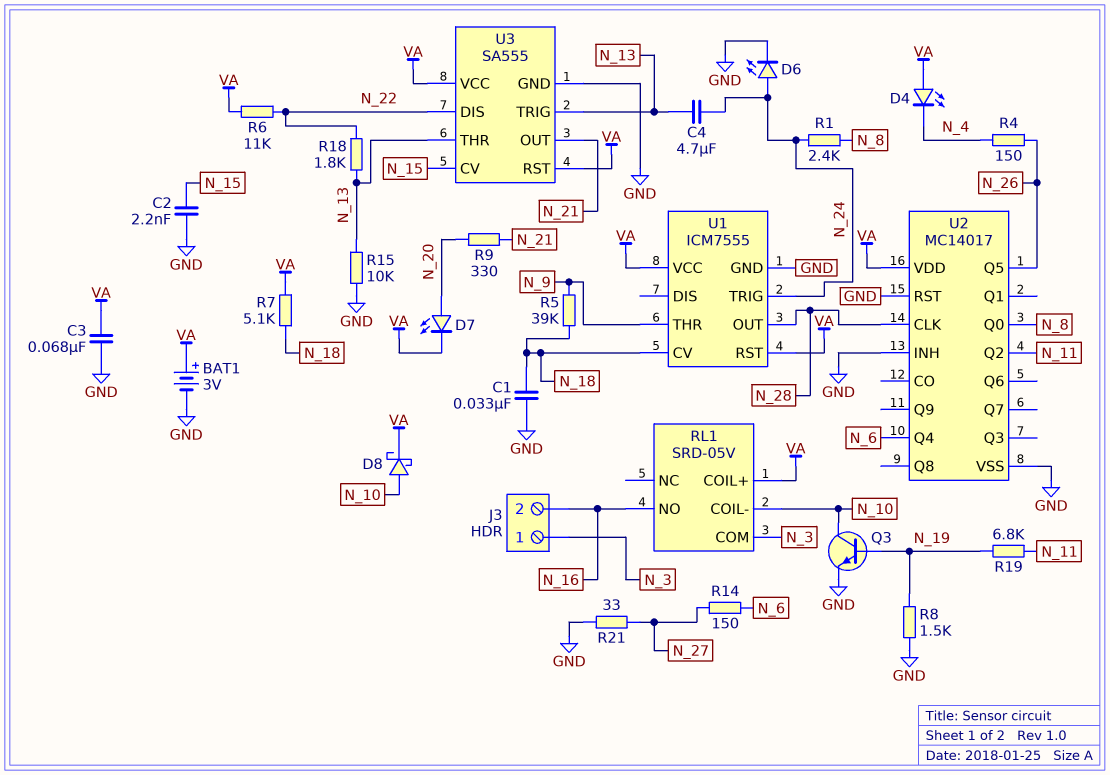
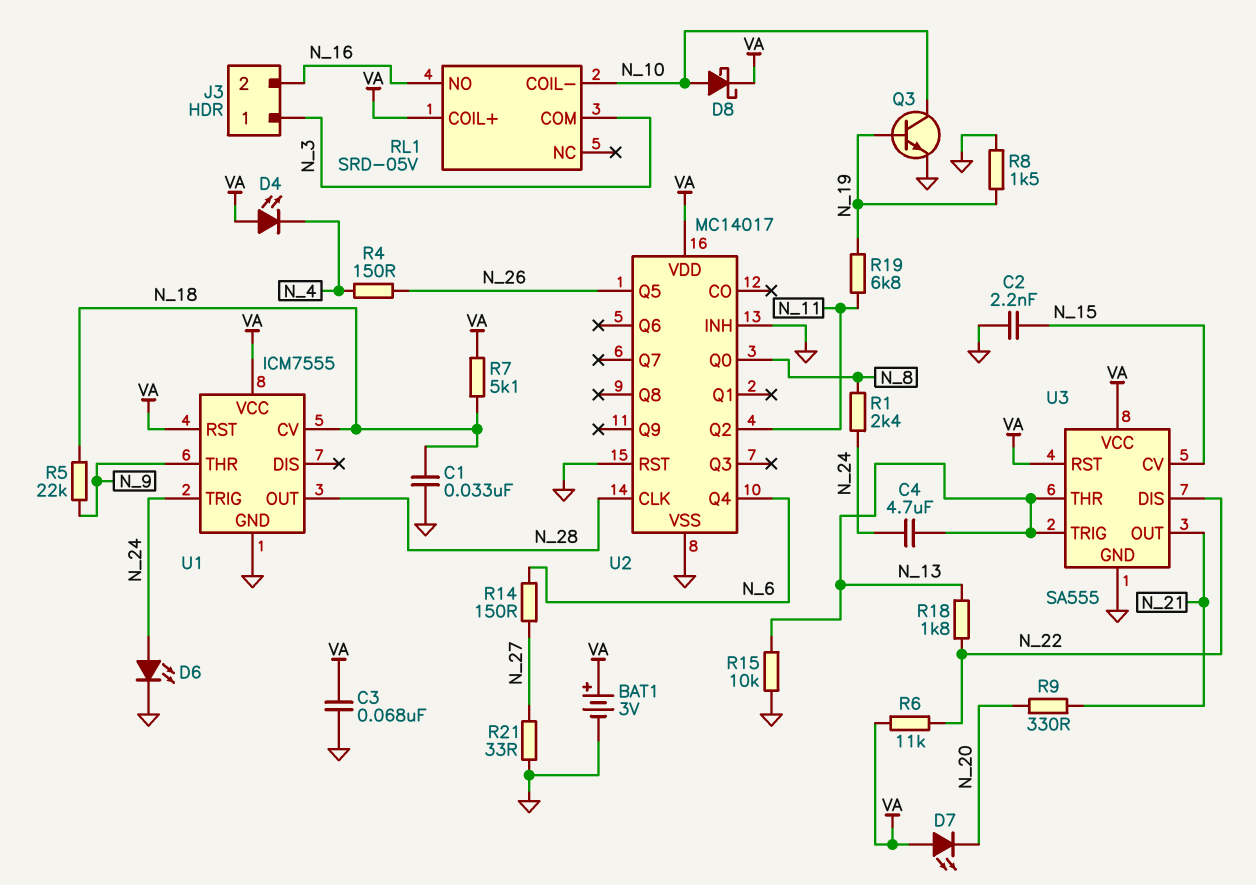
D7: LED (A N_20, K VA) -> LED (A VA, K N_20)
R5: 39k (N_9, N_18) -> 22k (N_9, N_18)

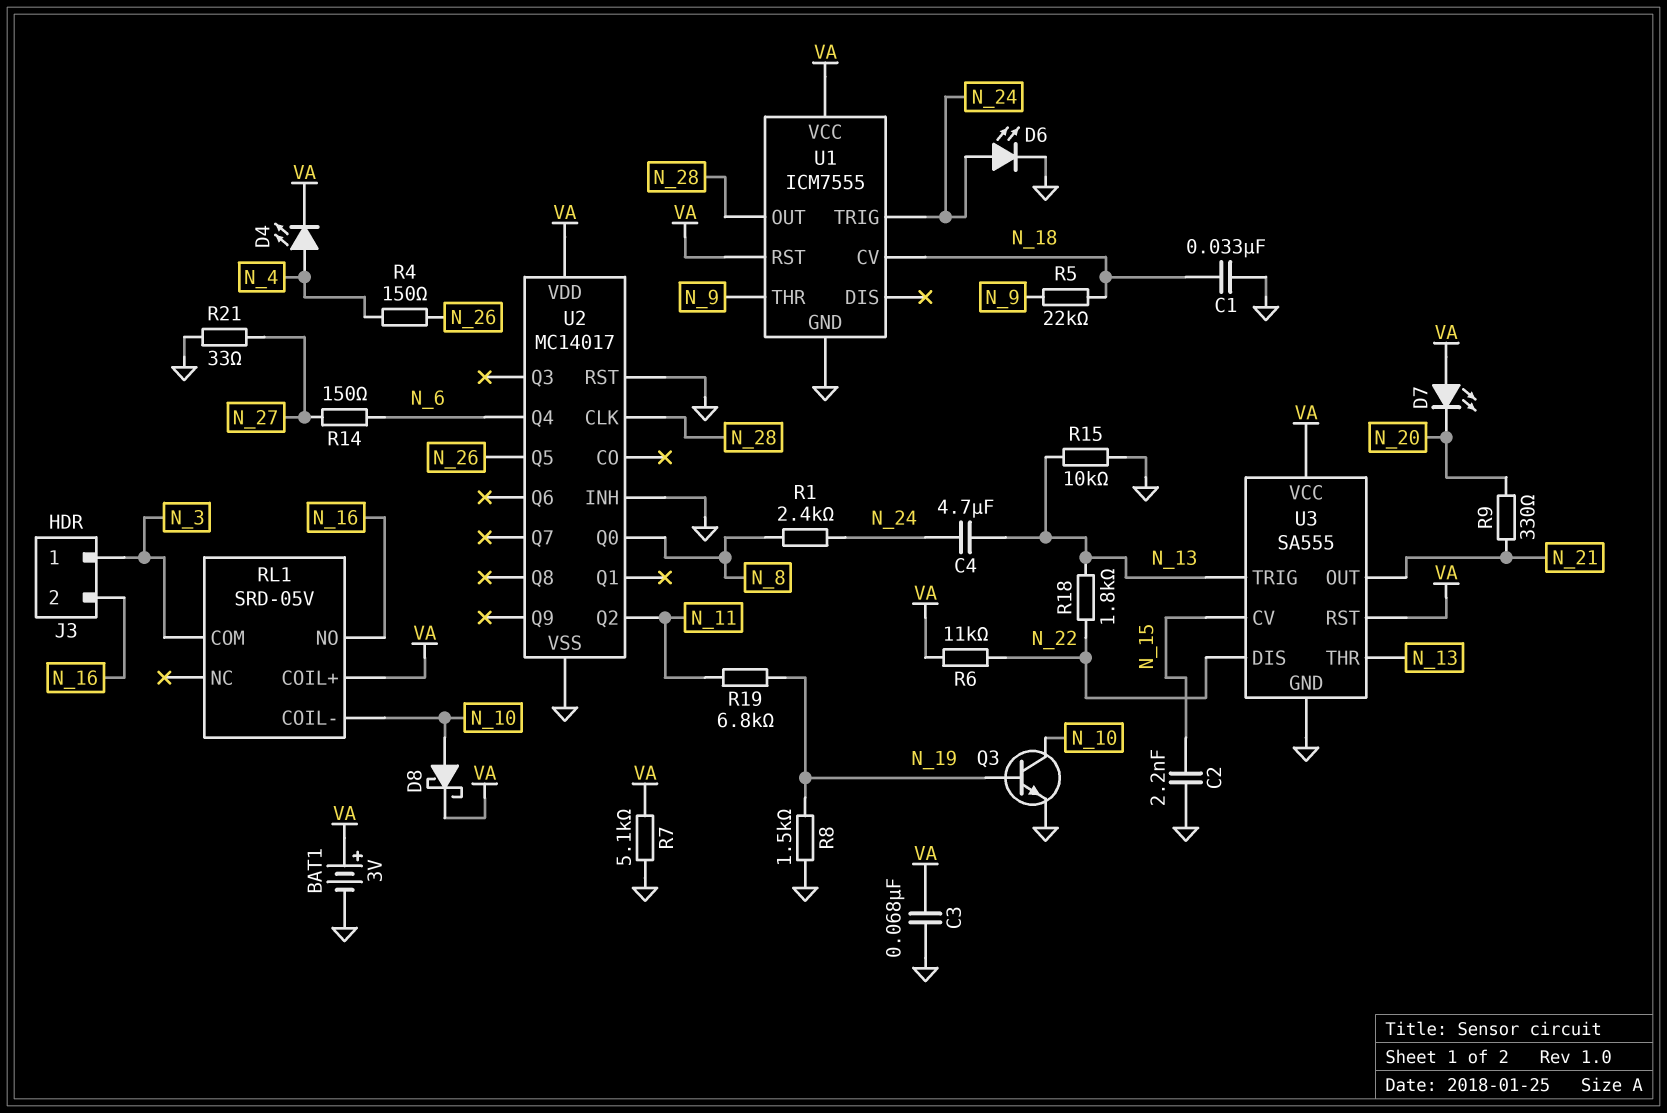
D4: LED (A VA, K N_4) -> LED (A N_4, K VA)
R7: 5.1k (N_18, VA) -> 5.1k (GND, VA)

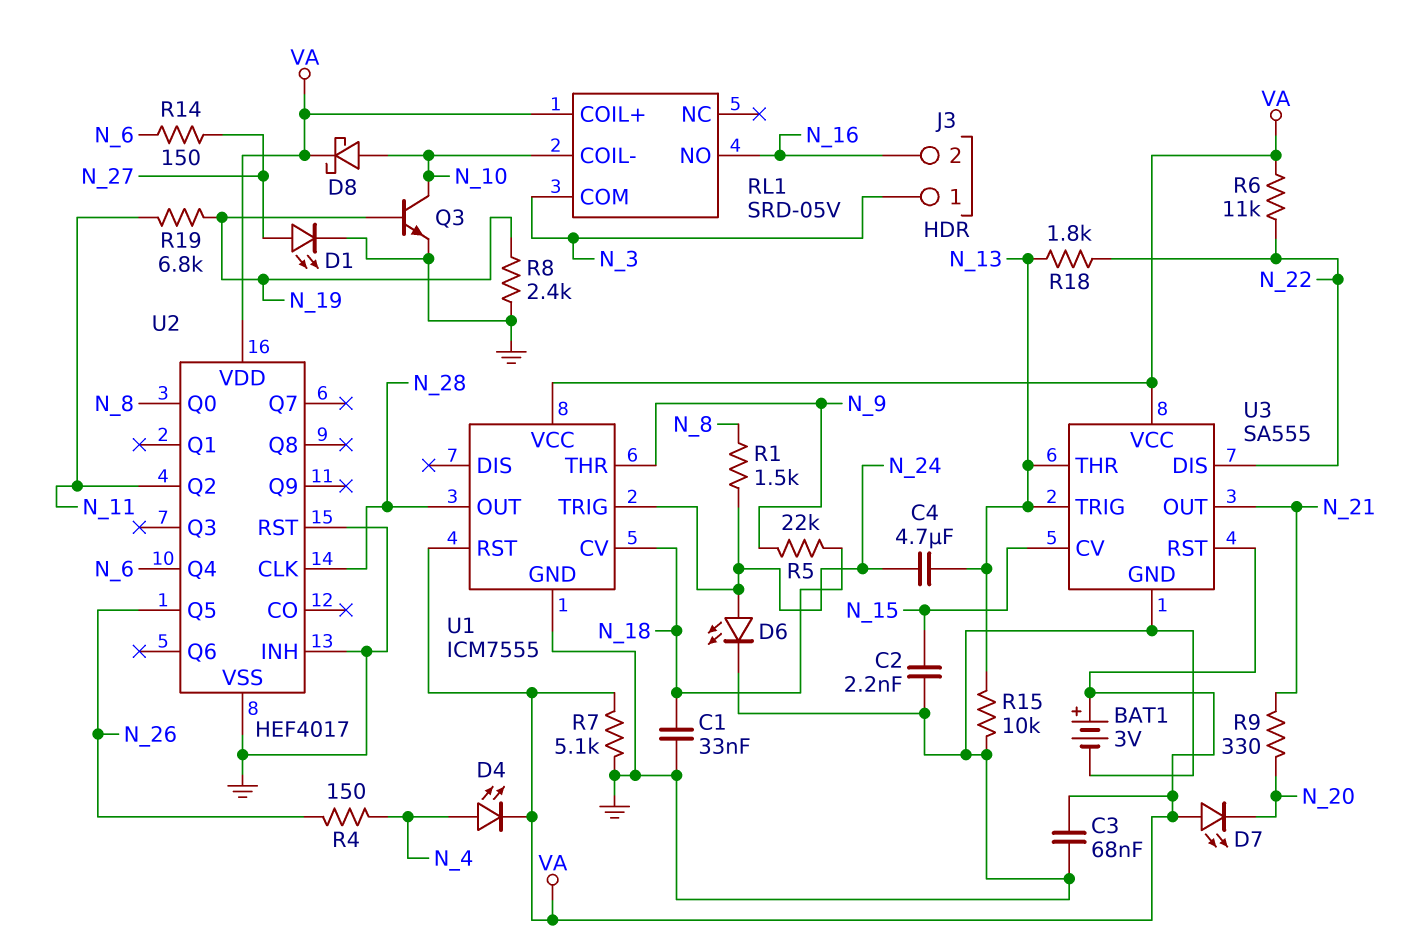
D1: none -> LED (A N_27, K GND)
R1: 2.4k (N_8, N_24) -> 1.5k (N_8, N_24)
R8: 1.5k (GND, N_19) -> 2.4k (GND, N_19)
R21: 33 (GND, N_27) -> none
U2: MC14017 -> HEF4017

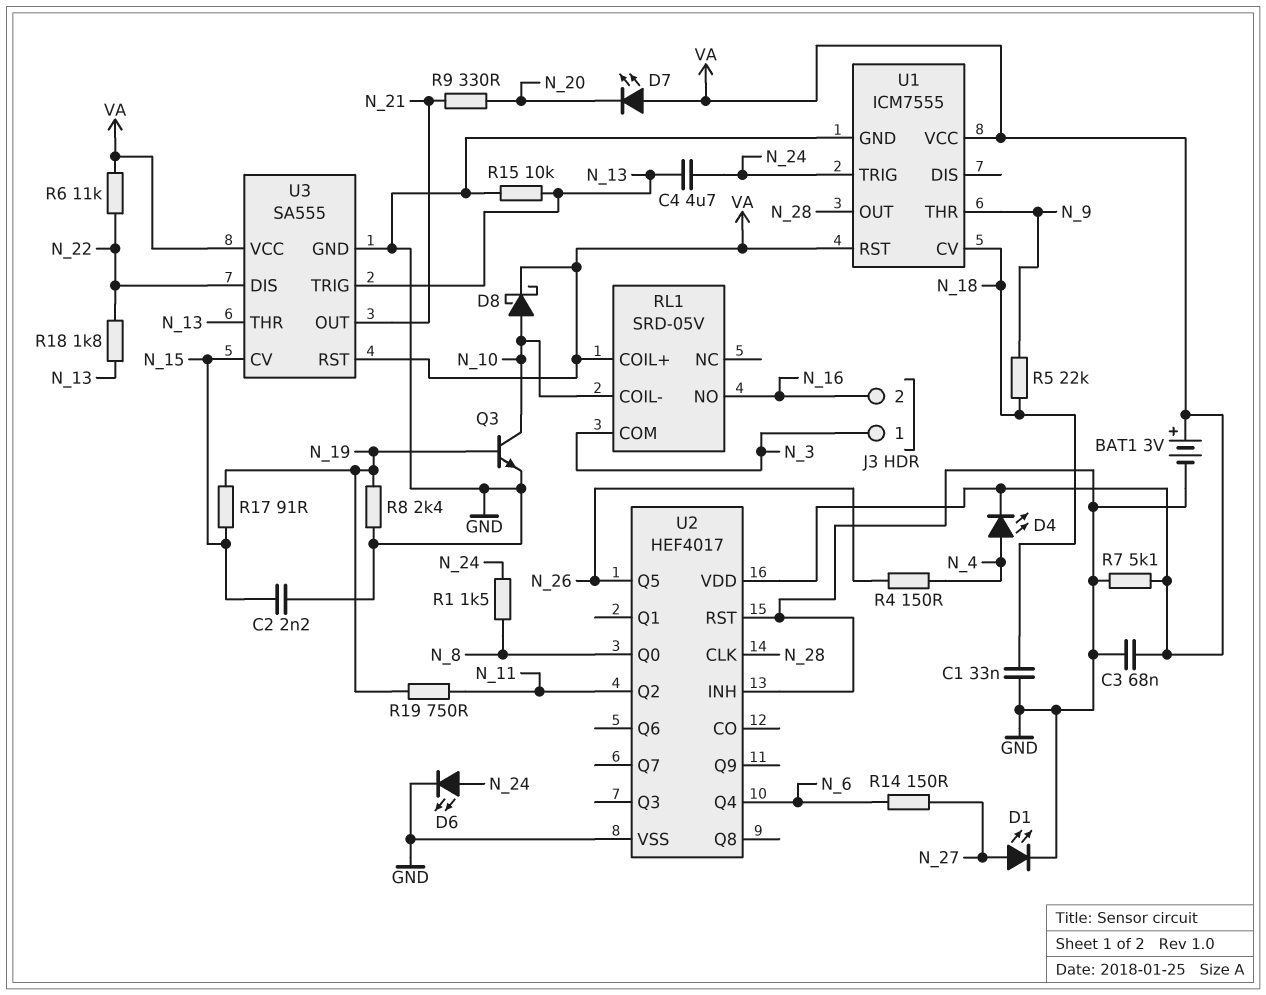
R17: none -> 91 (N_15, N_19)
R19: 6.8k (N_11, N_19) -> 750 (N_11, N_19)

